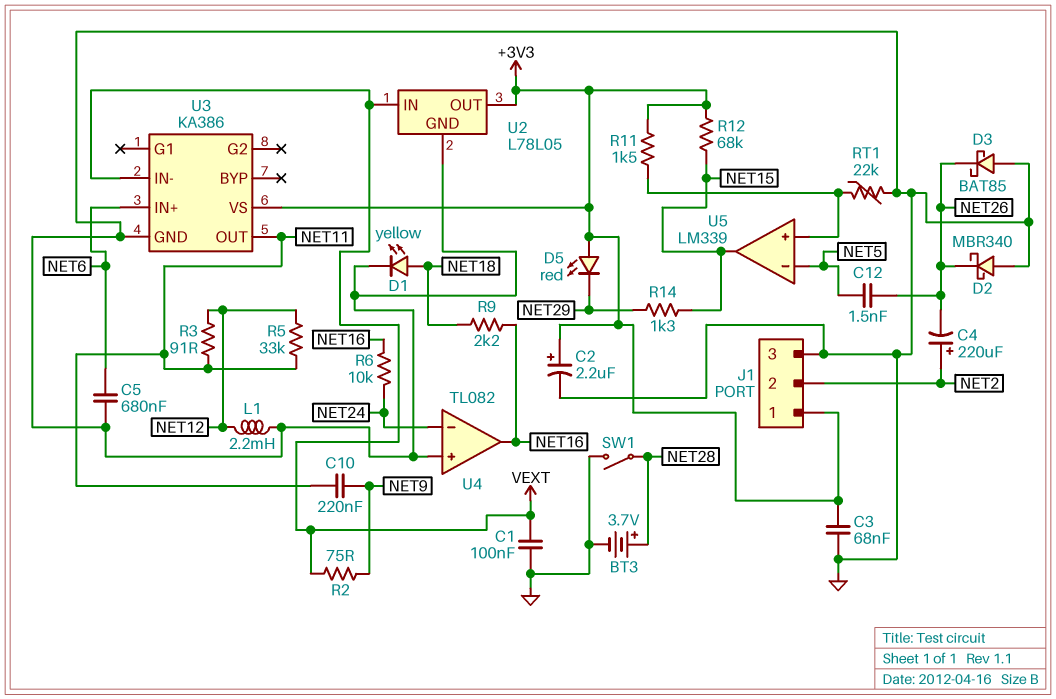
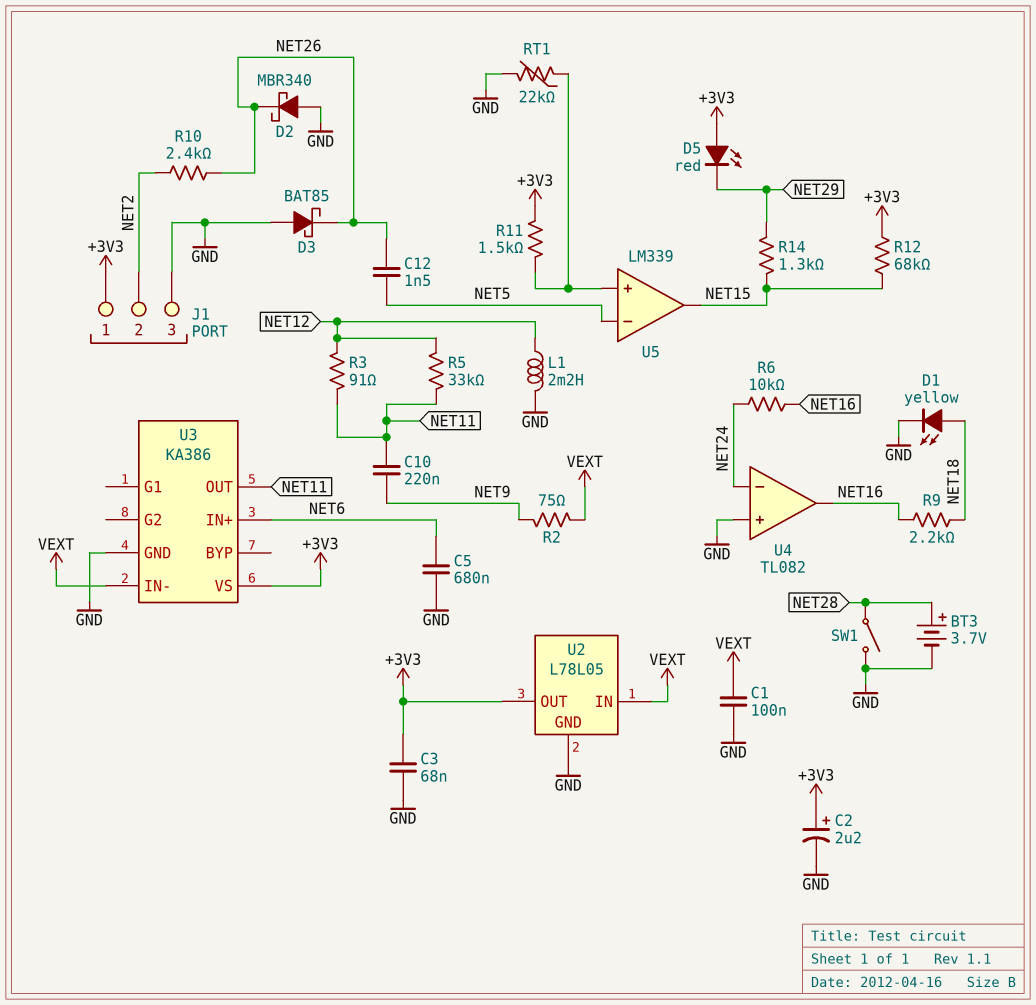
C4: 220uF (plus NET2, minus NET26) -> none
R10: none -> 2.4k (NET2, NET26)

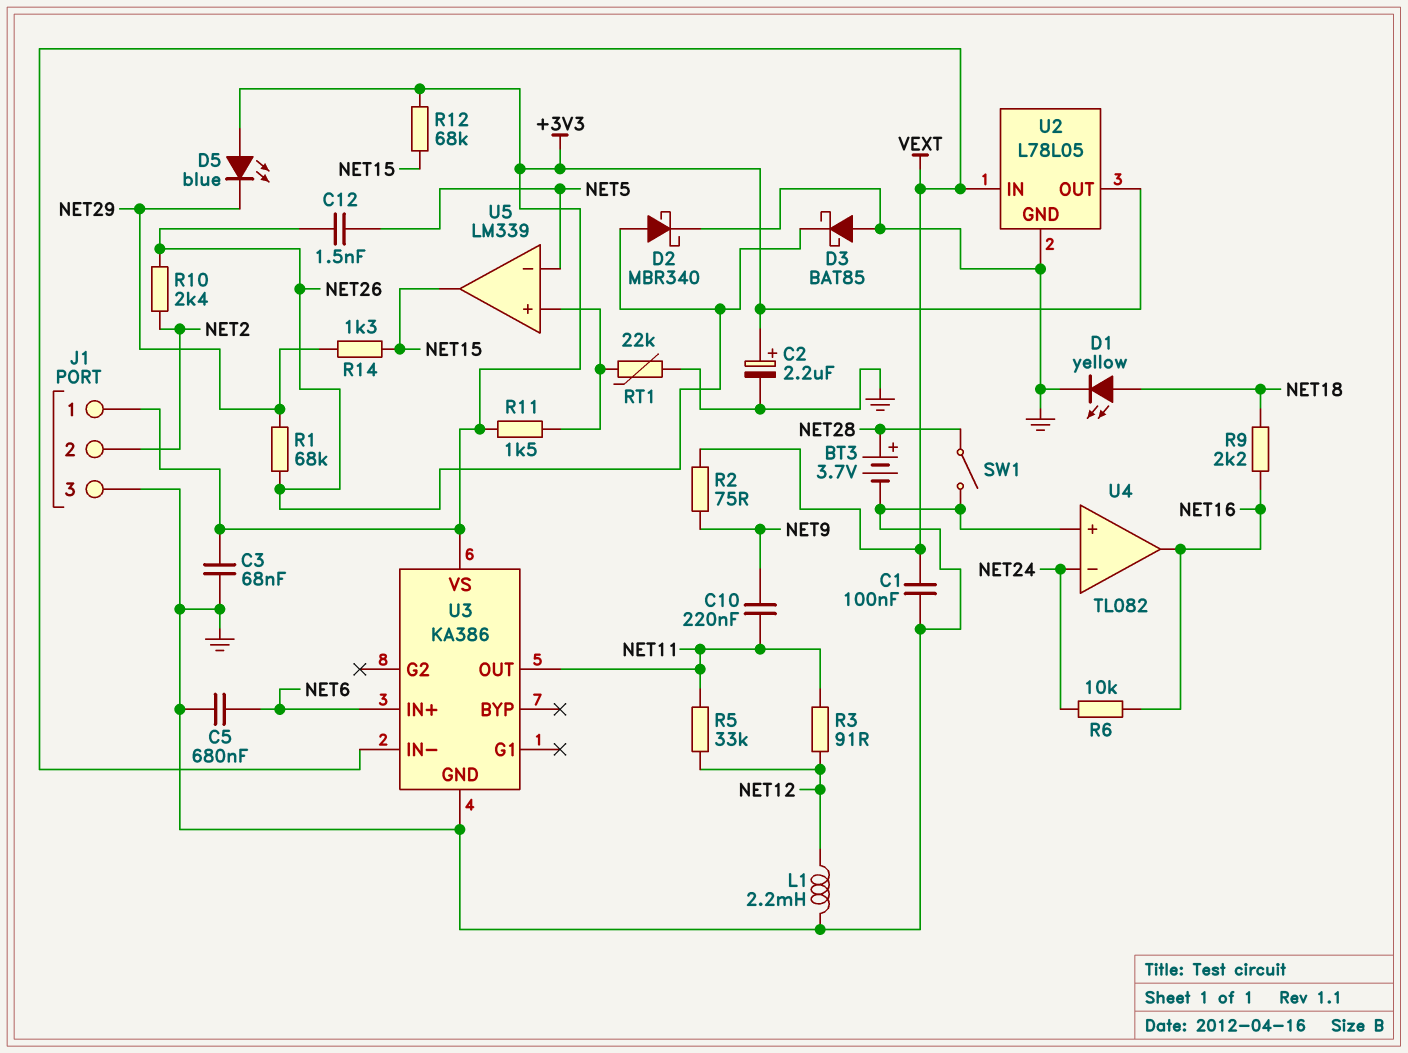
D2: schottky MBR340 (A GND, K NET26) -> schottky MBR340 (A NET26, K GND)
D5: LED red (A +3V3, K NET29) -> LED blue (A +3V3, K NET29)
R1: none -> 68k (NET26, NET29)

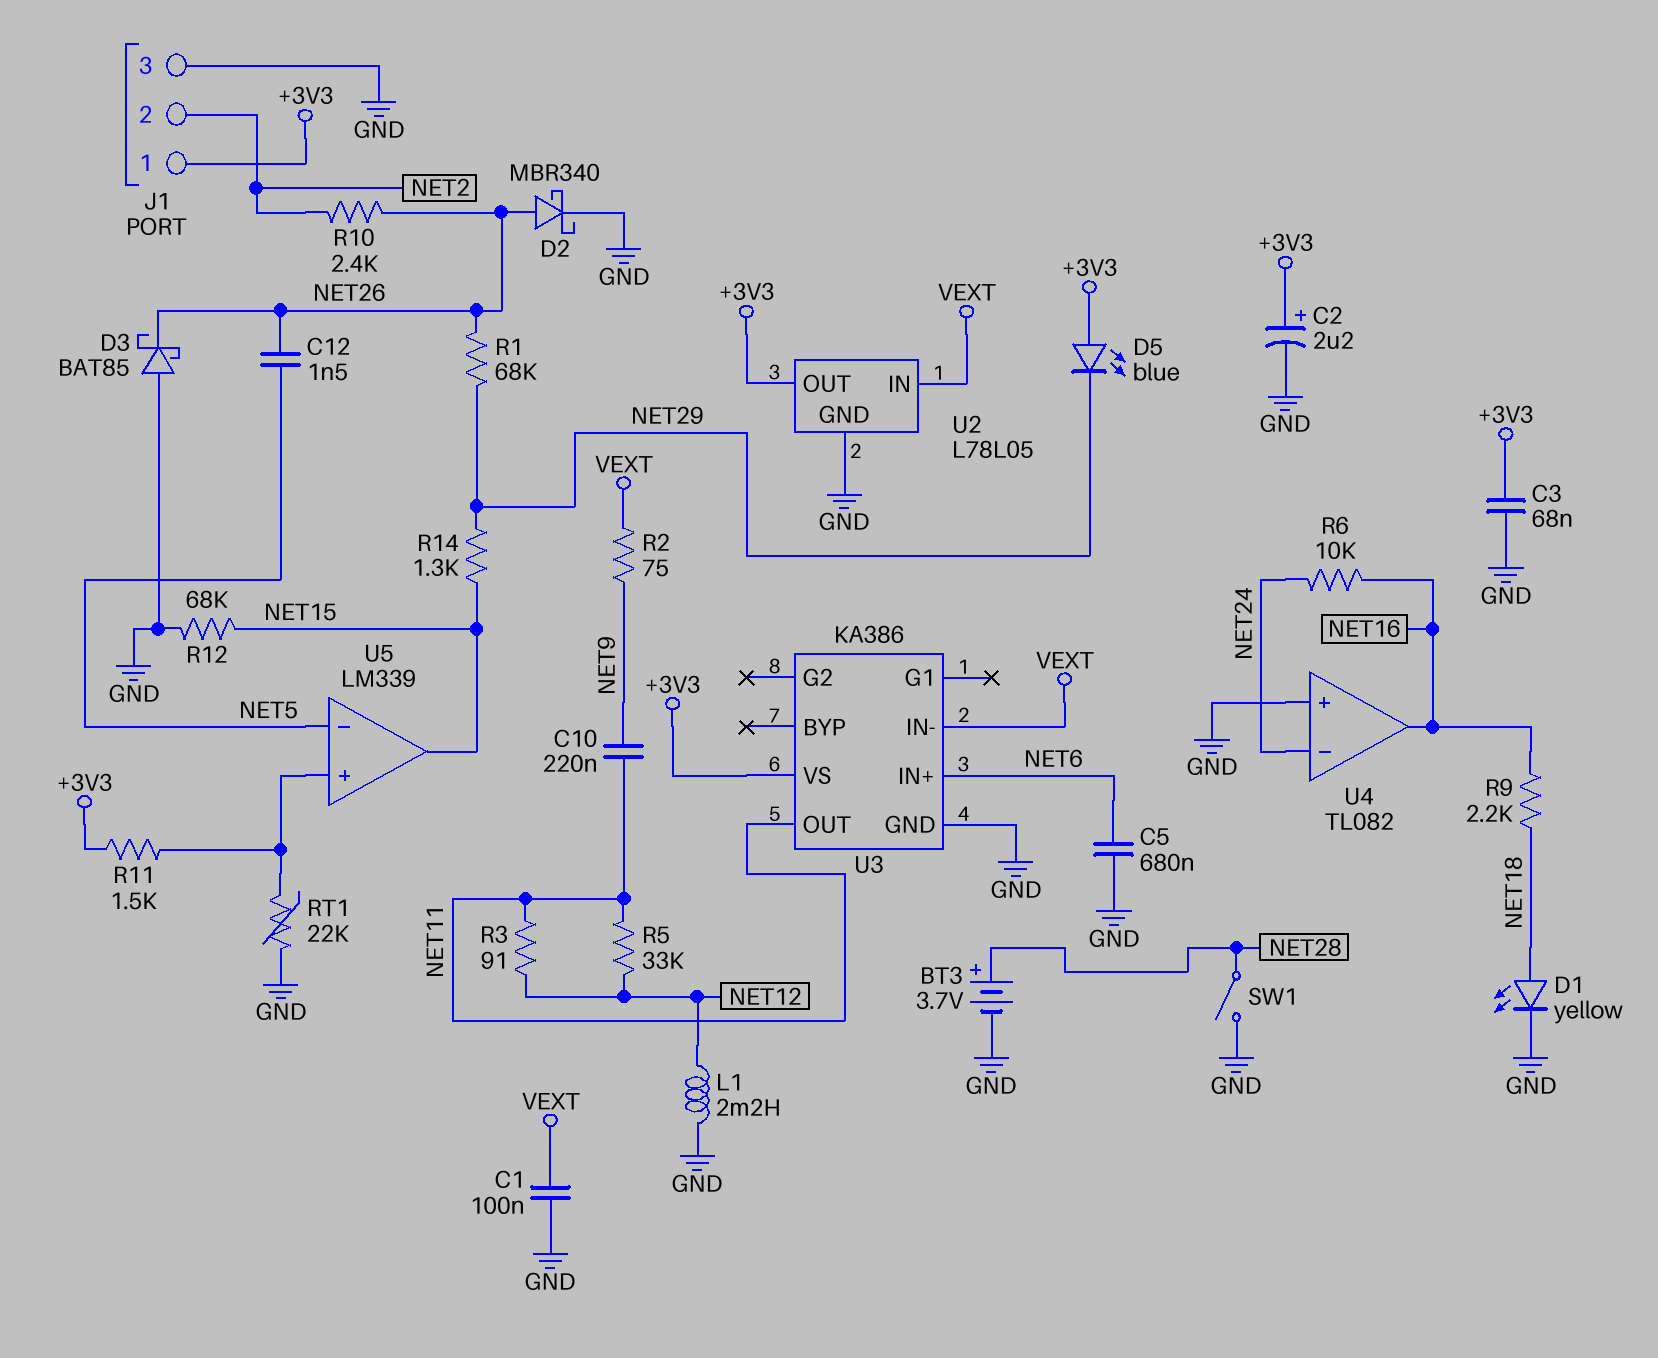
R12: 68k (+3V3, NET15) -> 68k (GND, NET15)

